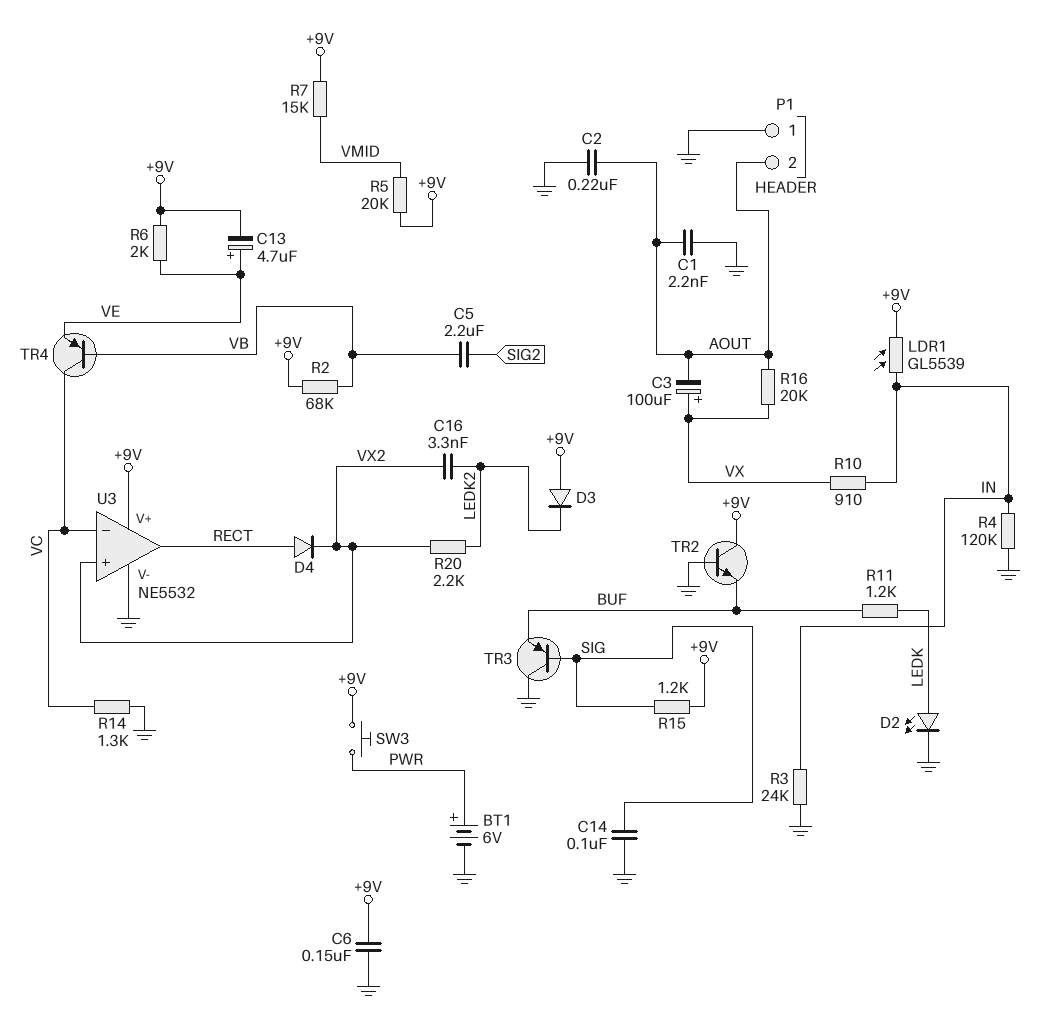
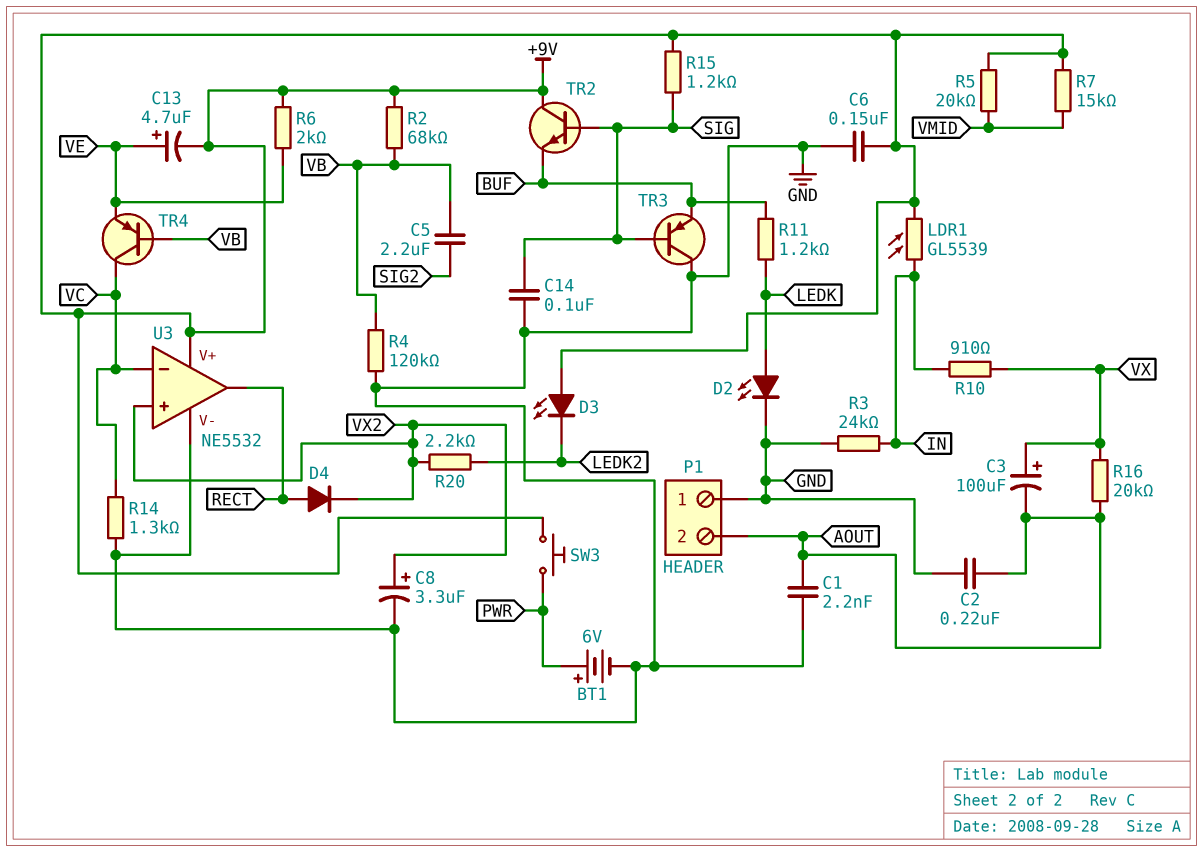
C8: none -> 3.3uF (plus VX2, minus GND)
C16: 3.3nF (LEDK2, VX2) -> none
D3: diode (A +9V, K LEDK2) -> LED (A +9V, K LEDK2)
R4: 120k (GND, IN) -> 120k (GND, VB)
TR2: NPN (B GND, C +9V, E BUF) -> NPN (B SIG, C +9V, E BUF)

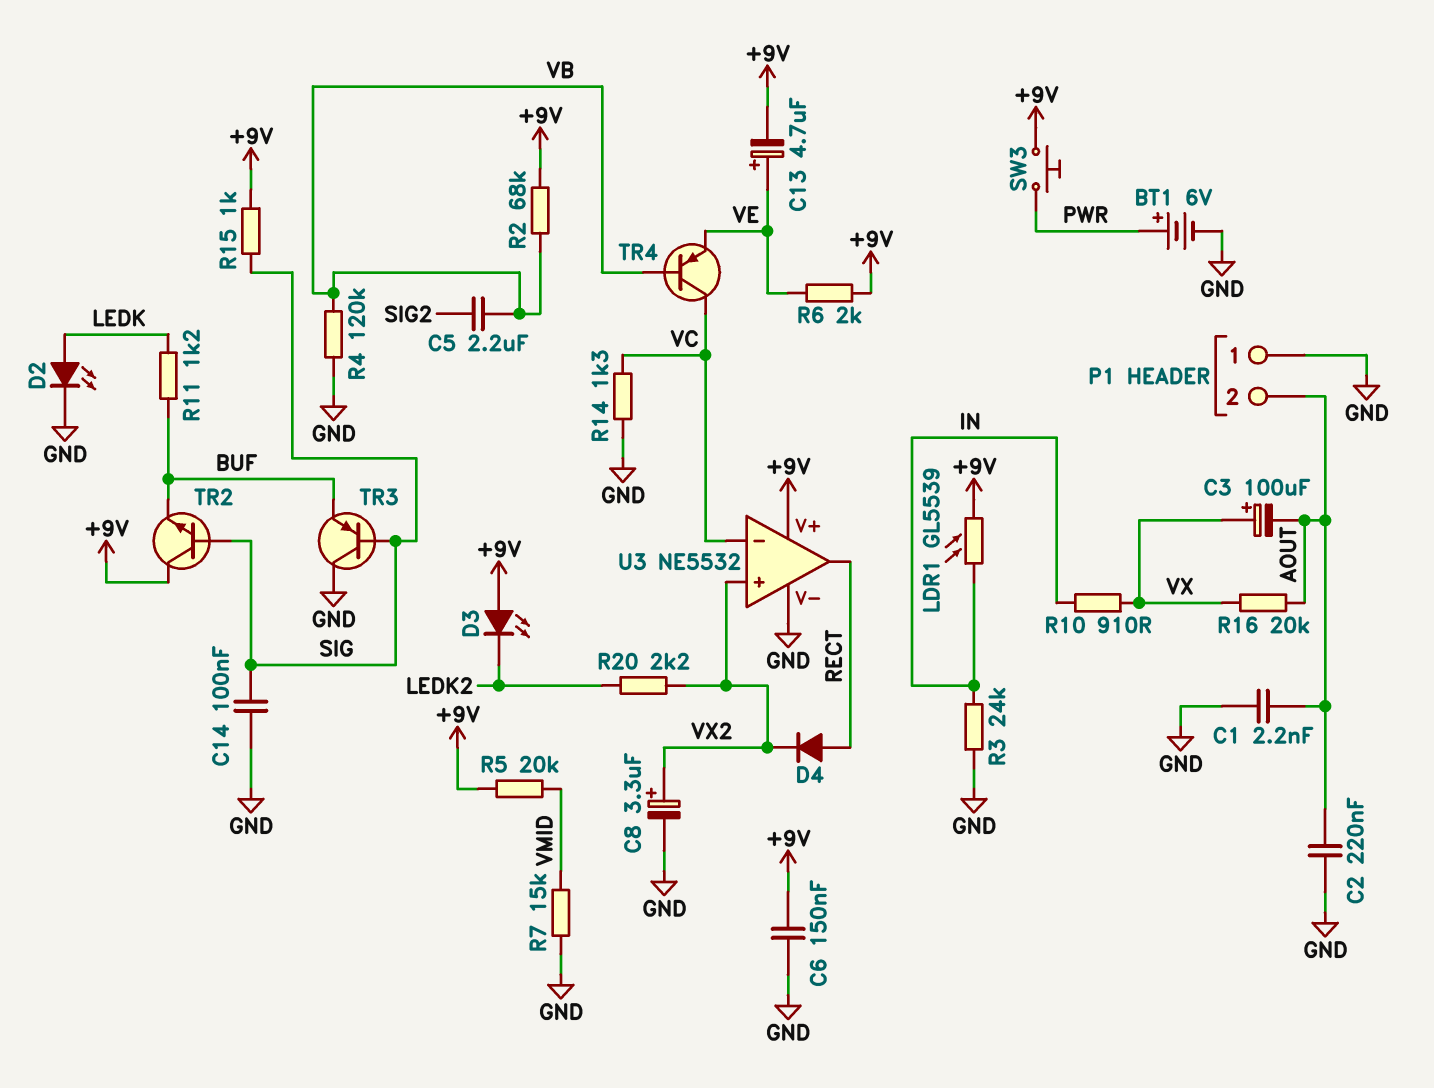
R7: 15k (+9V, VMID) -> 15k (GND, VMID)
R15: 1.2k (+9V, SIG) -> 1k (+9V, SIG)

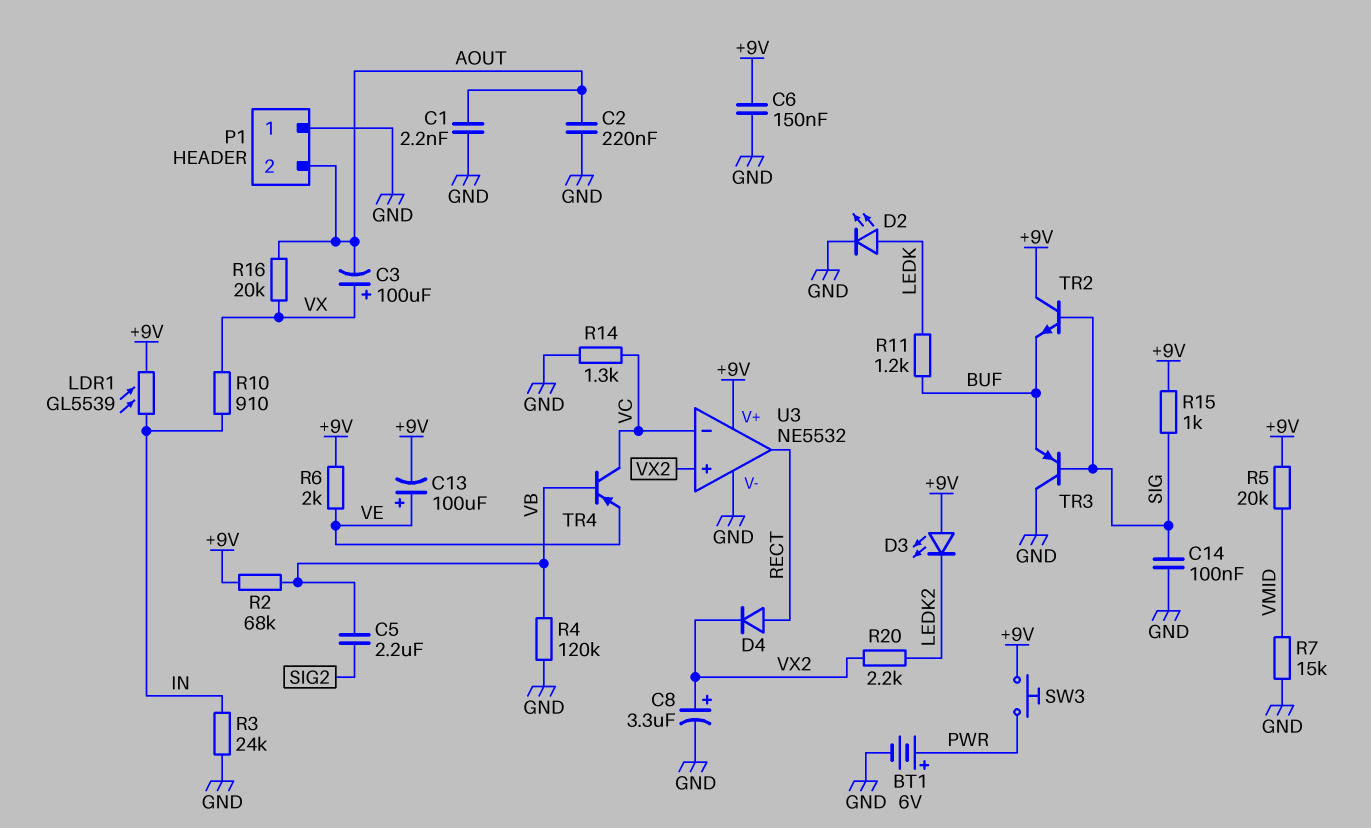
C13: 4.7uF (plus VE, minus +9V) -> 100uF (plus VE, minus +9V)

